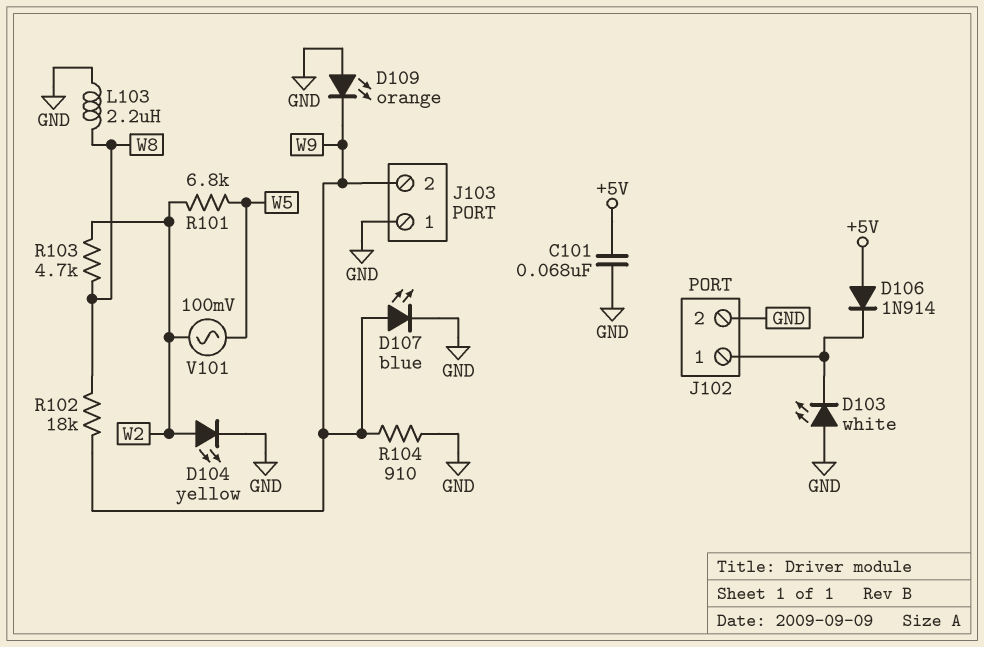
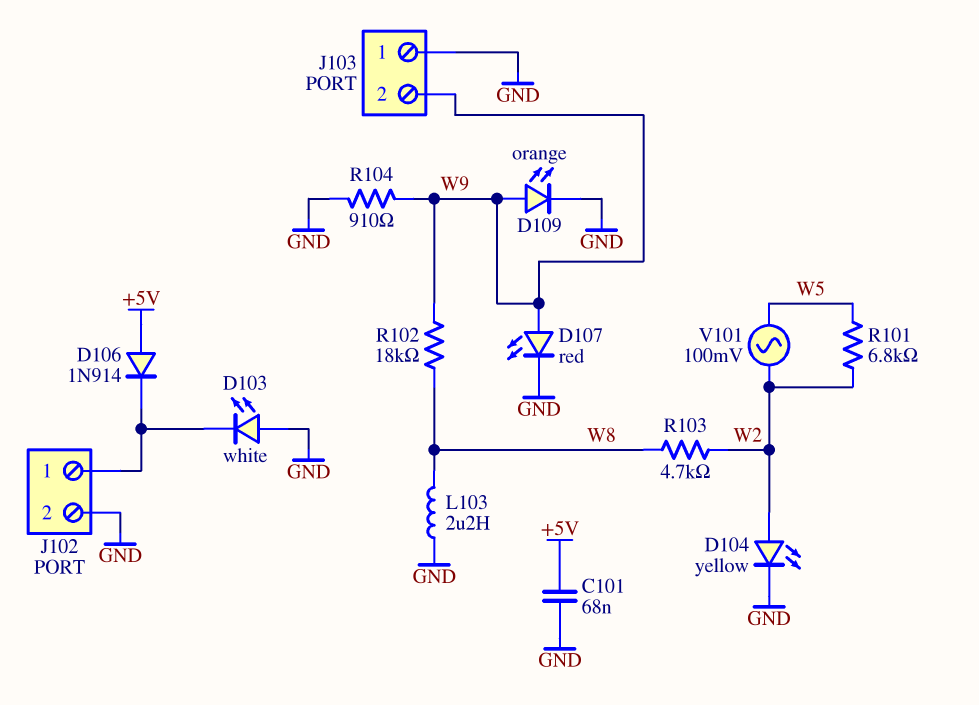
D107: LED blue (A W9, K GND) -> LED red (A W9, K GND)
D109: LED orange (A GND, K W9) -> LED orange (A W9, K GND)

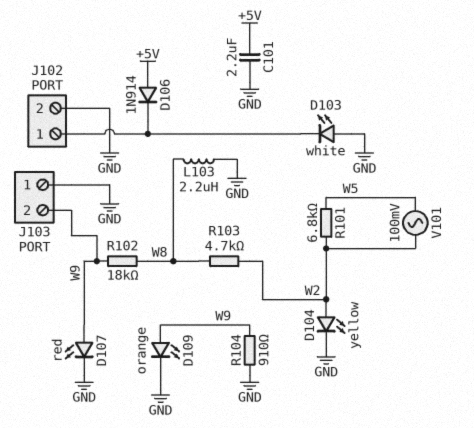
C101: 68nF (+5V, GND) -> 2.2uF (+5V, GND)

